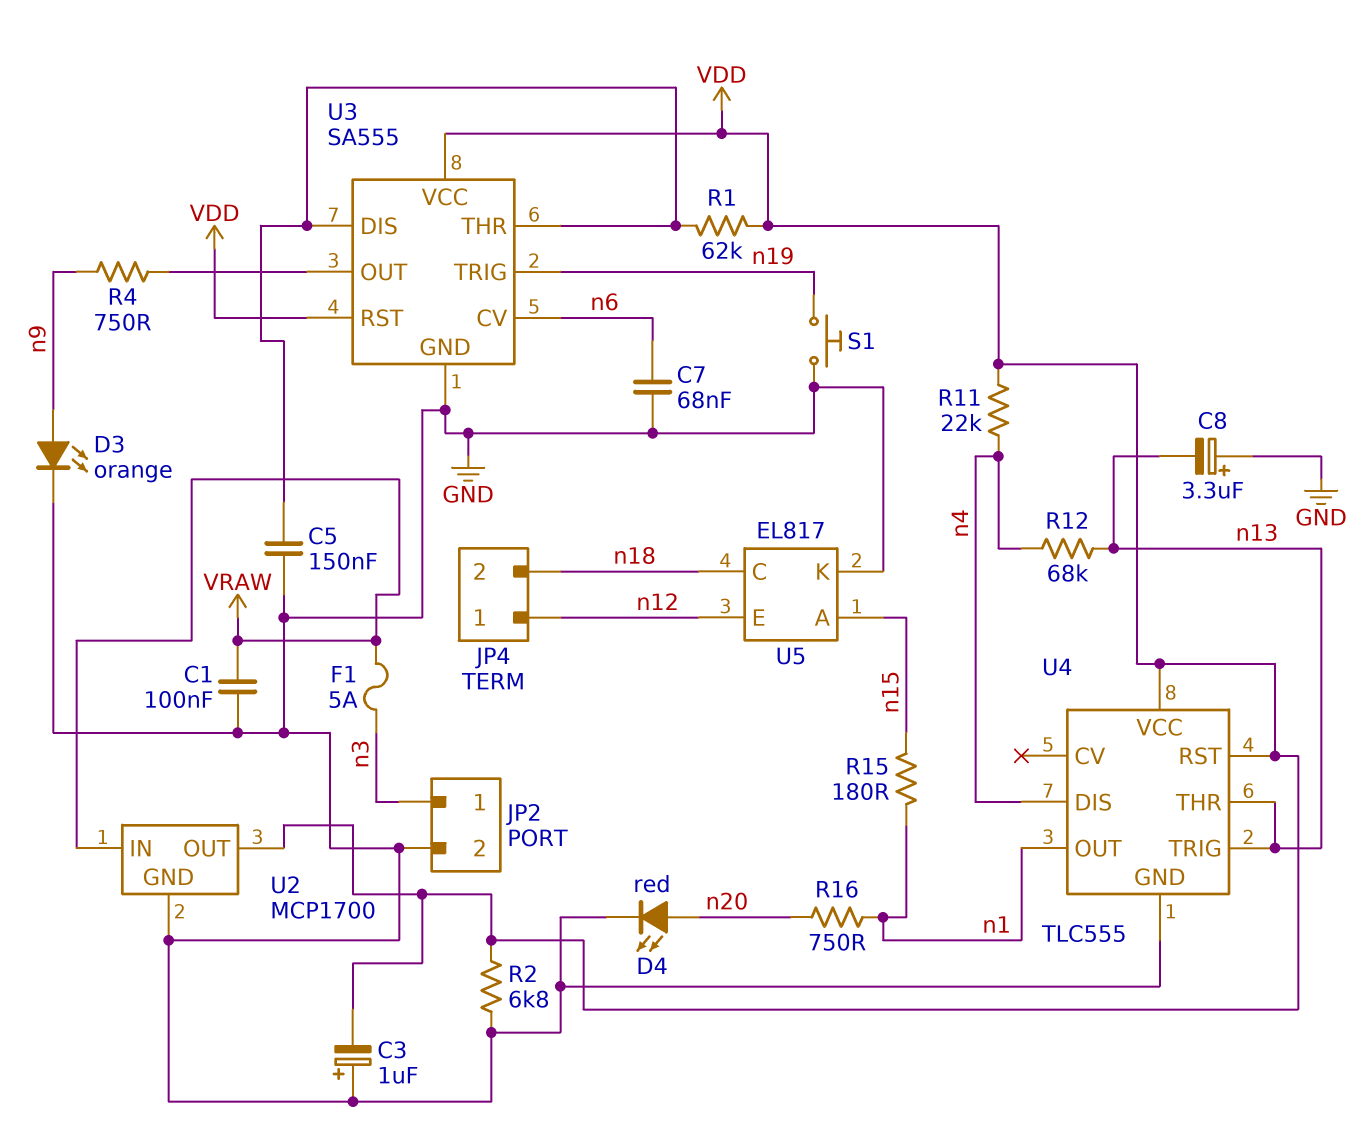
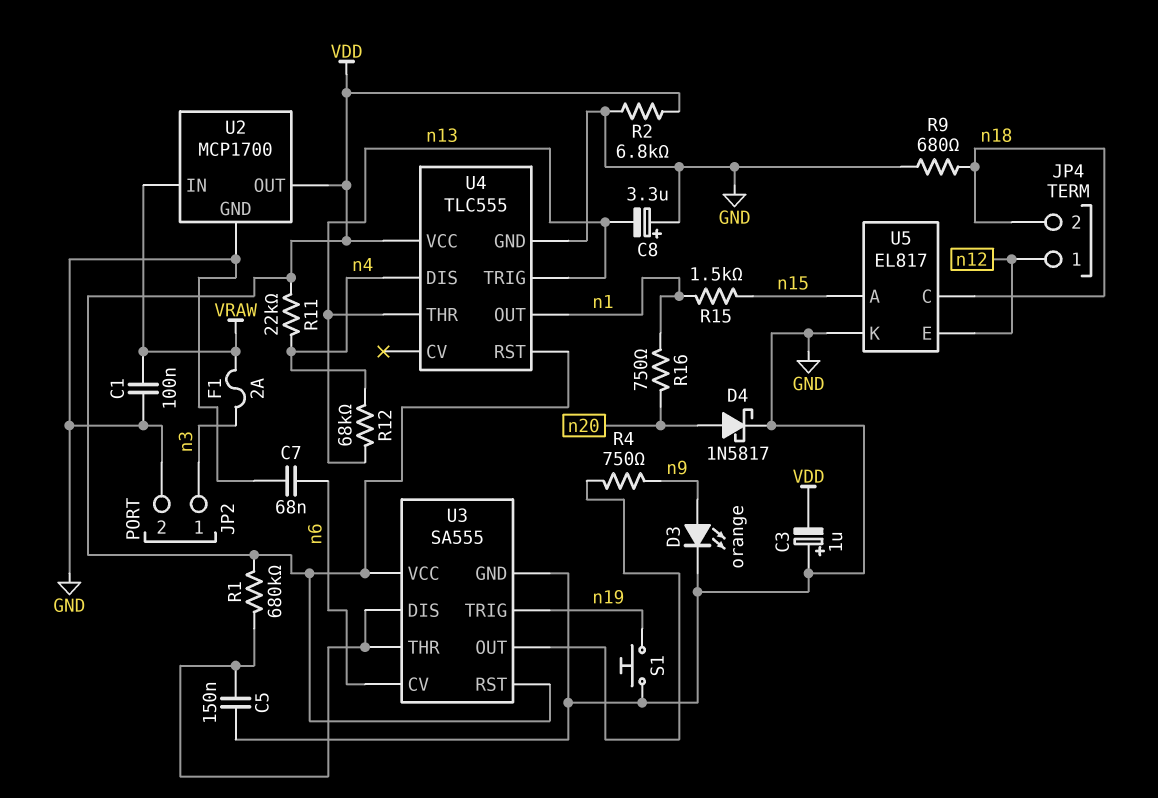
D4: LED red (A n20, K GND) -> schottky 1N5817 (A n20, K GND)
F1: 5A (VRAW, n3) -> 2A (VRAW, n3)
R1: 62k (U3/DIS, VDD) -> 680k (U3/DIS, VDD)
R9: none -> 680 (GND, n18)
R15: 180 (n1, n15) -> 1.5k (n1, n15)

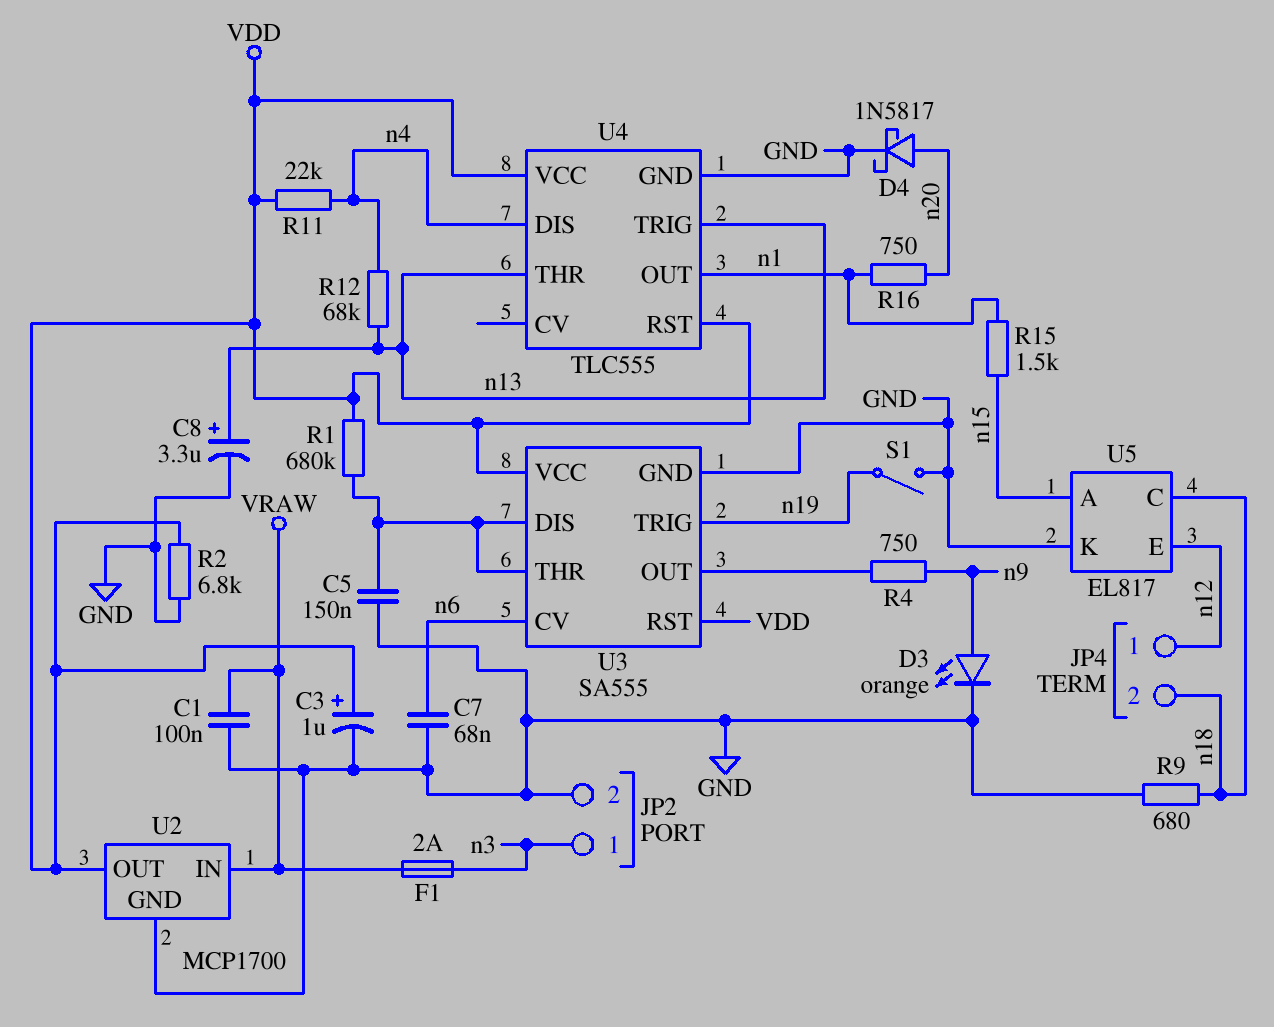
C3: 1uF (plus GND, minus VDD) -> 1uF (plus VDD, minus GND)
C8: 3.3uF (plus GND, minus n13) -> 3.3uF (plus n13, minus GND)
S1: button (GND, n19) -> switch (GND, n19)

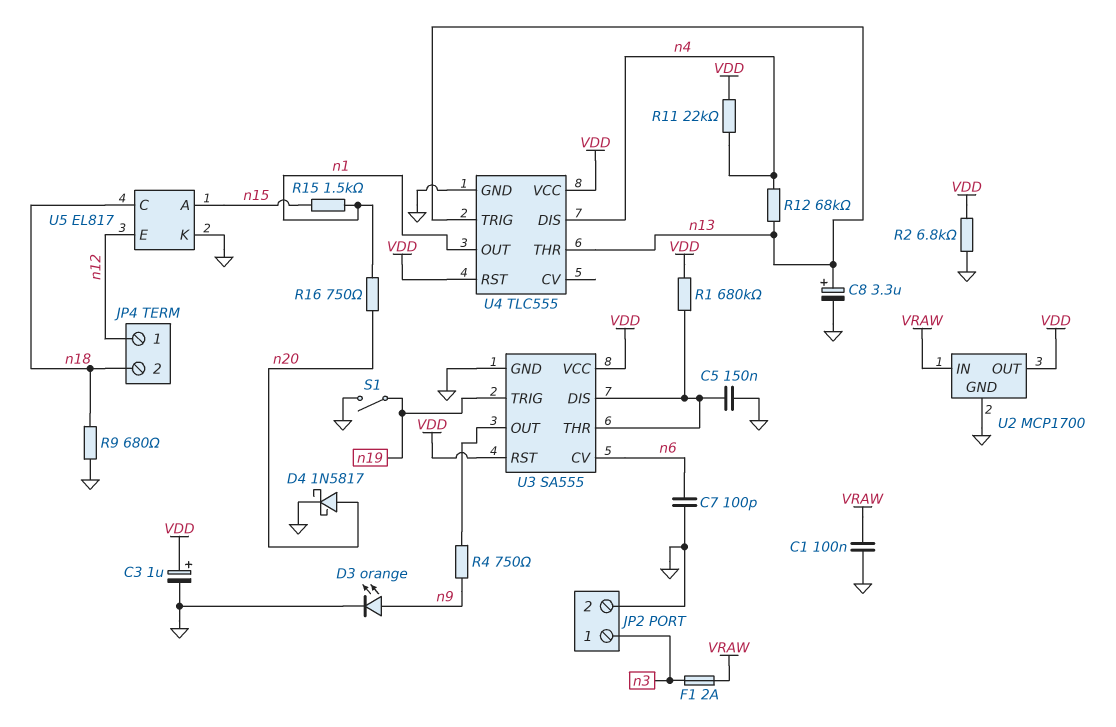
C7: 68nF (GND, n6) -> 100pF (GND, n6)

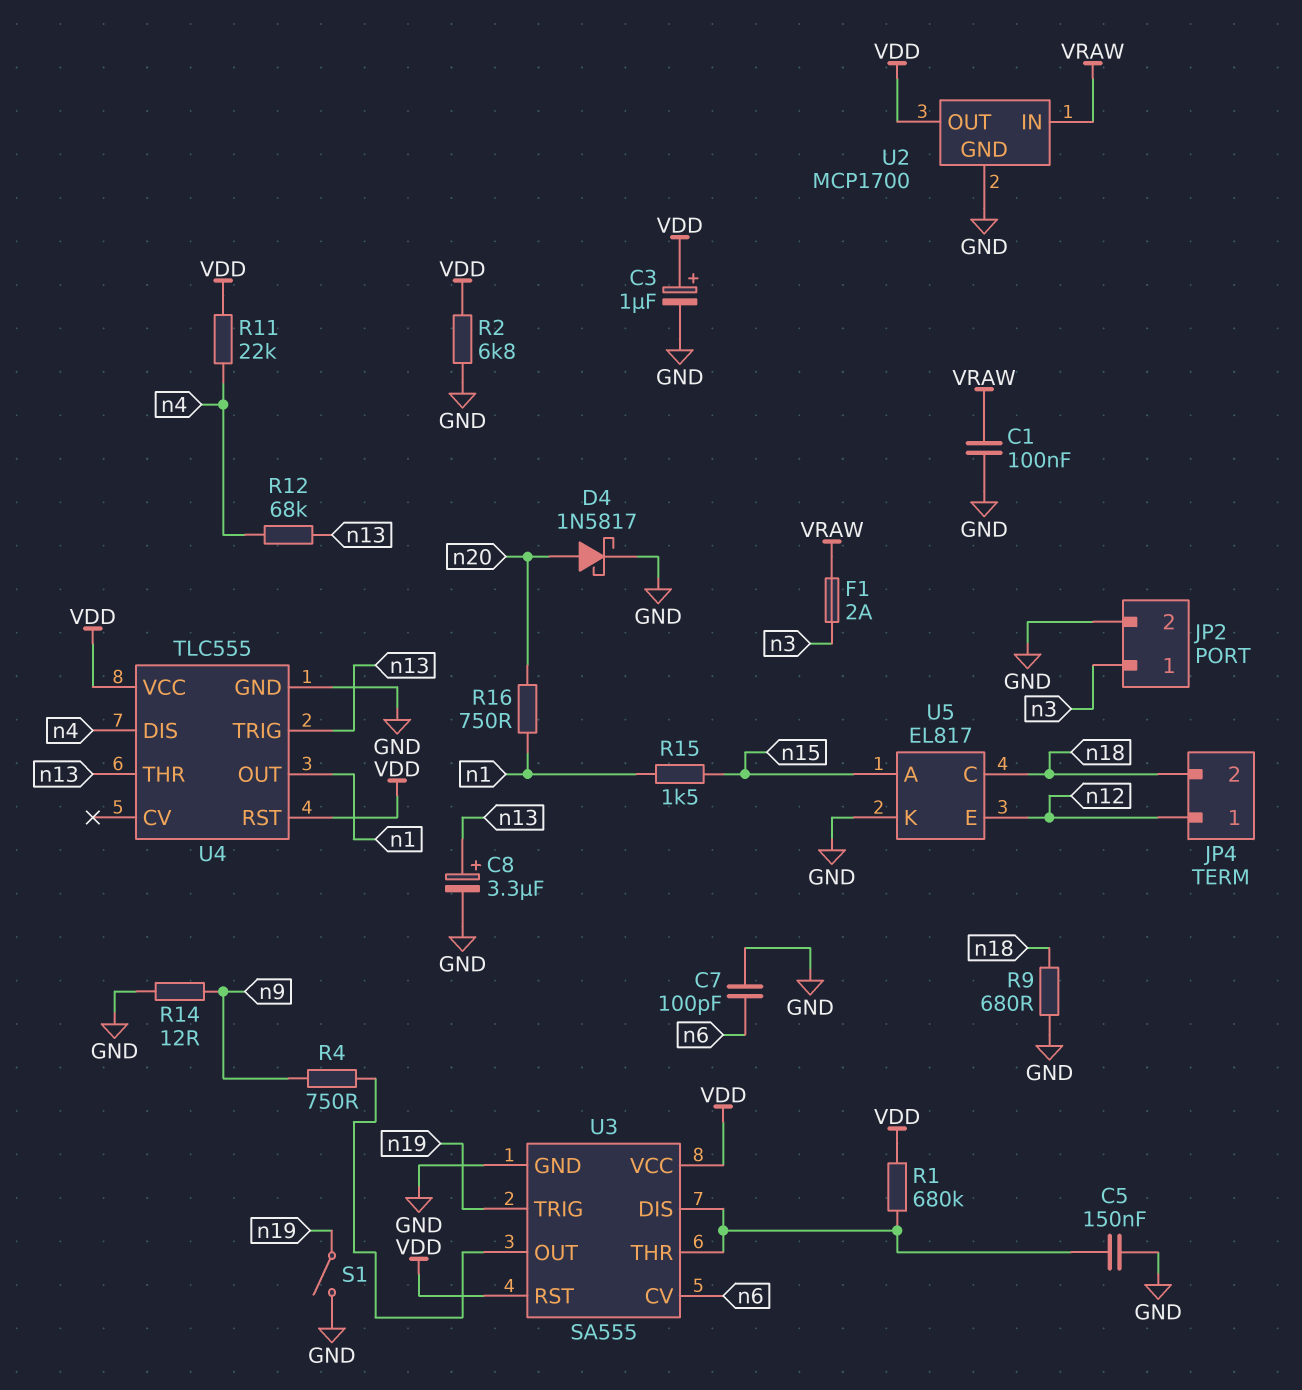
D3: LED orange (A n9, K GND) -> none
R14: none -> 12 (GND, n9)

